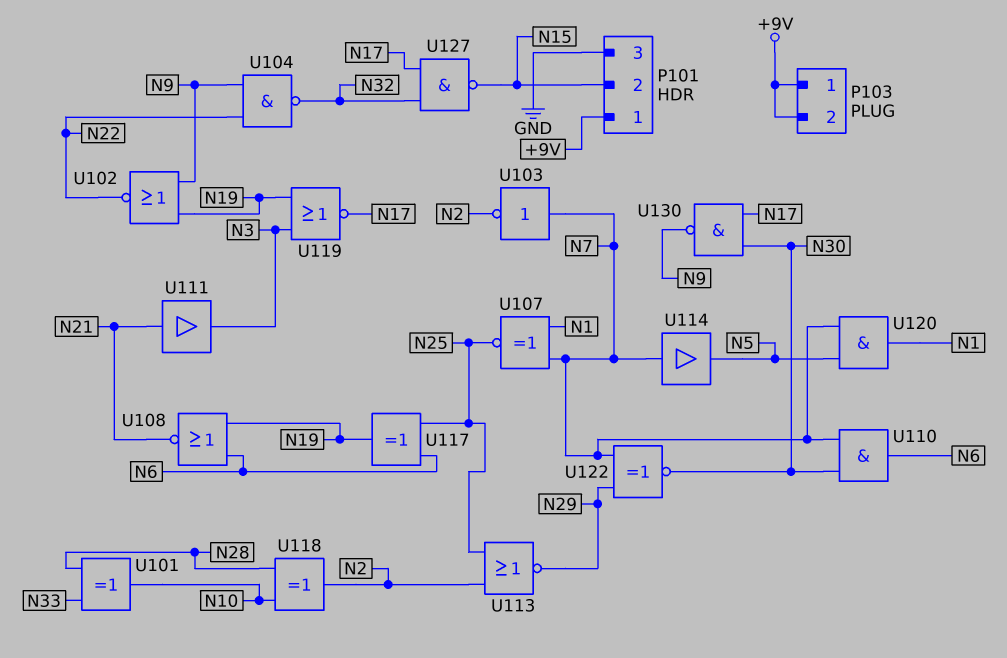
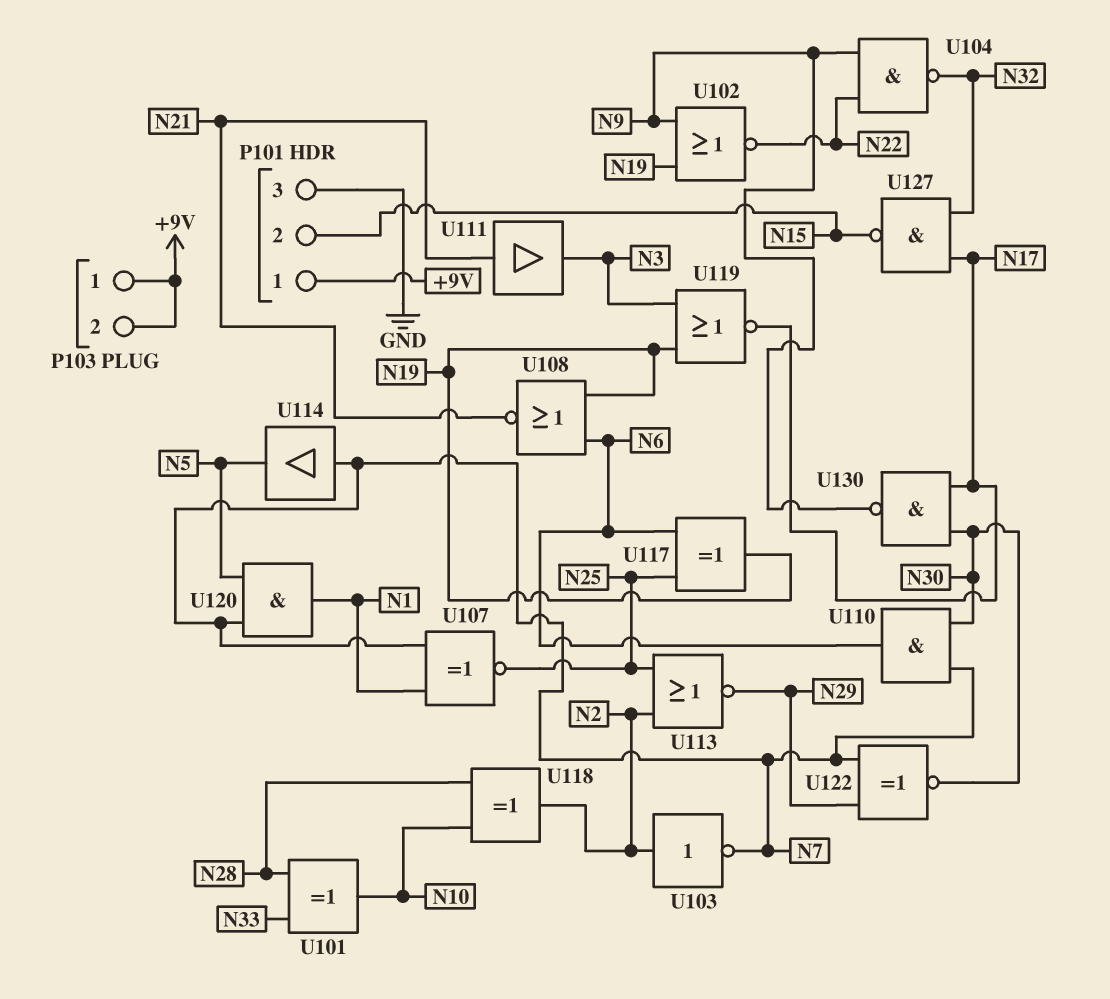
U103: NOT (in N7, out N2) -> NOT (in N2, out N7)

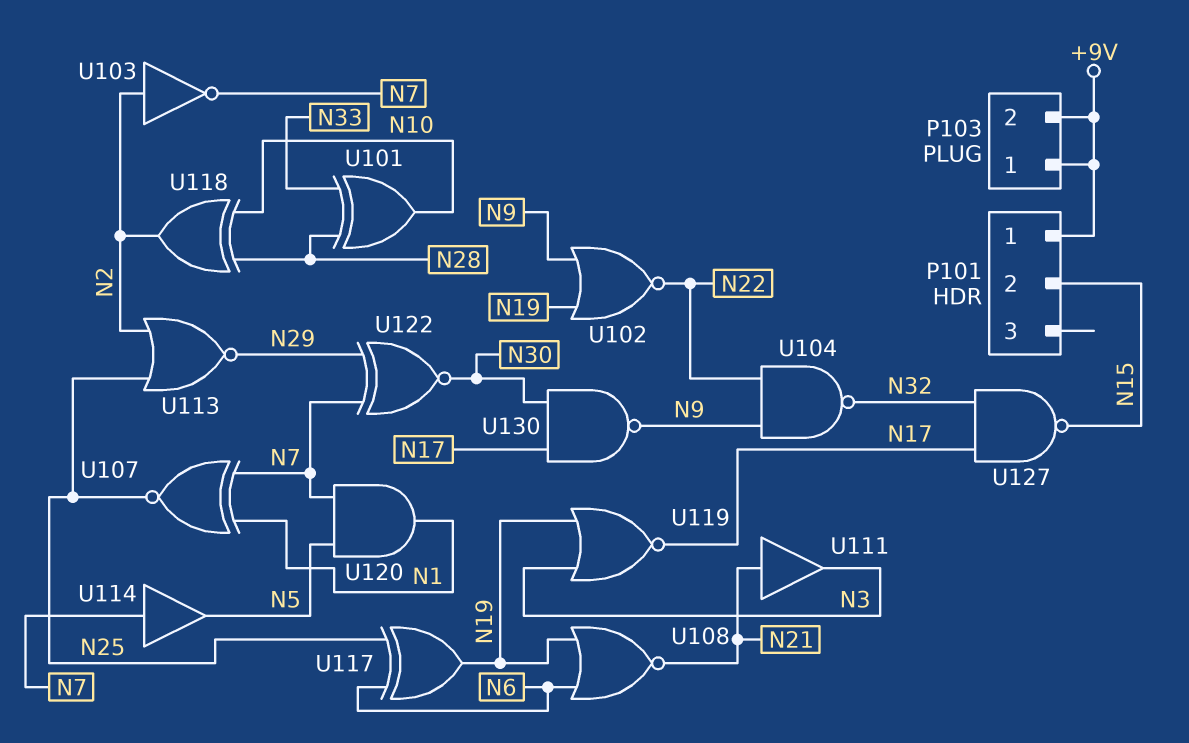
P101 pin 3: GND -> none
U110: AND (in N7, in N30, out N6) -> none

